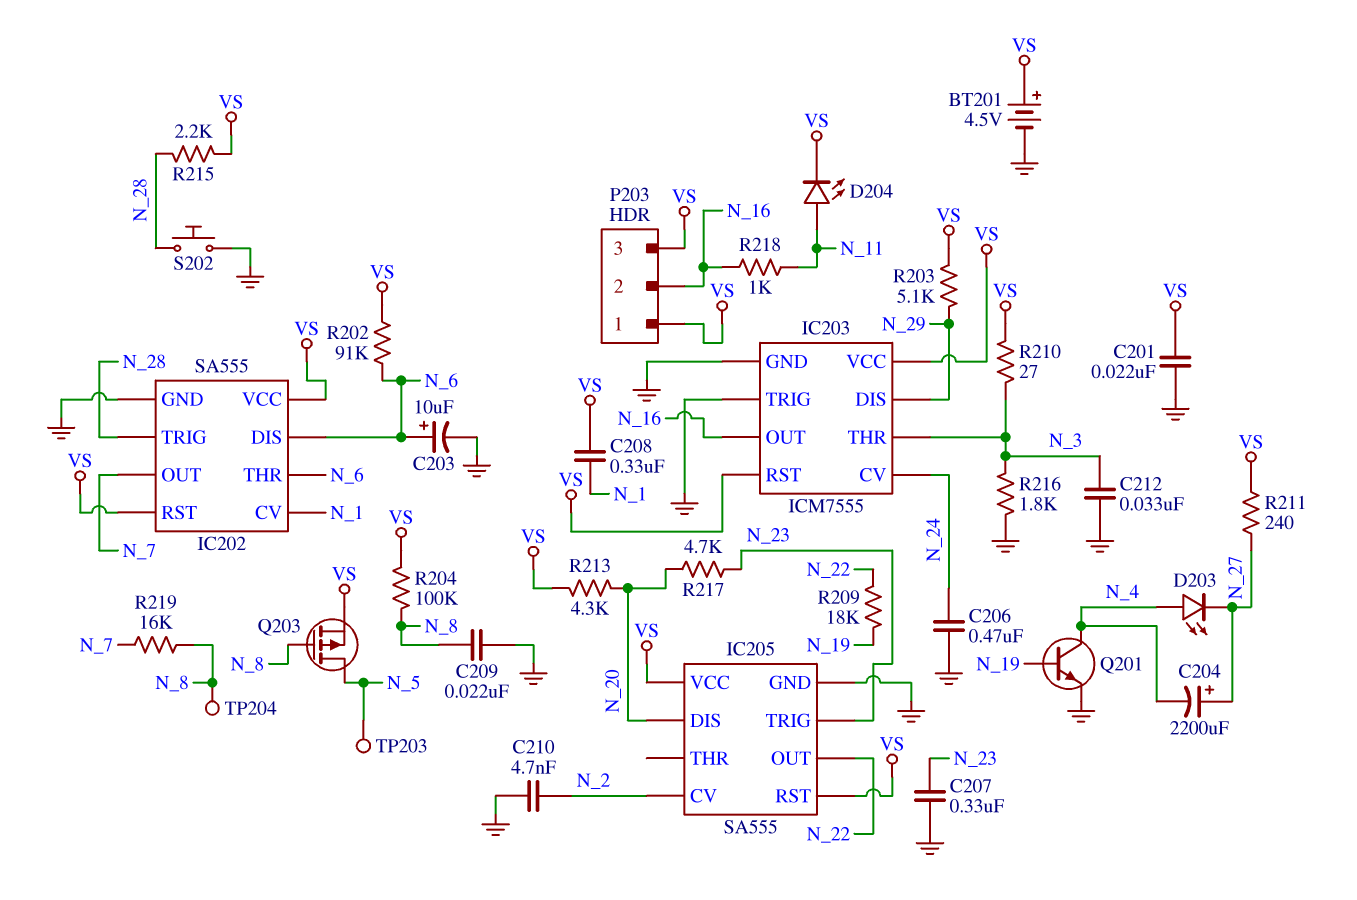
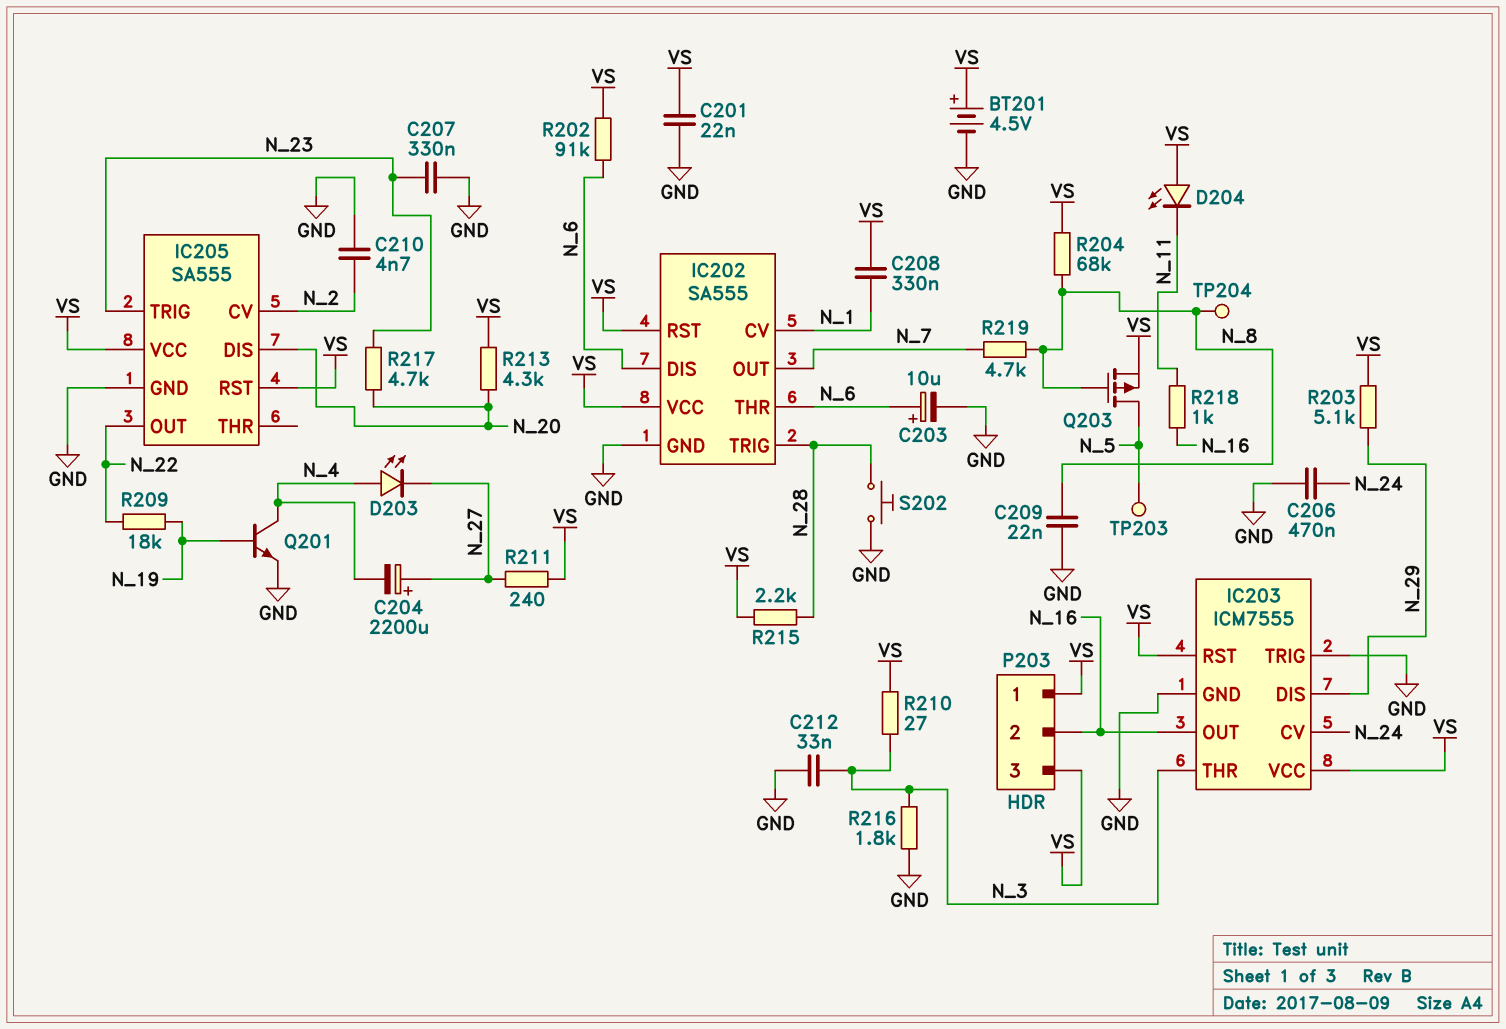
D204: LED (A N_11, K VS) -> LED (A VS, K N_11)
R204: 100k (N_8, VS) -> 68k (N_8, VS)
R219: 16k (N_7, N_8) -> 4.7k (N_7, N_8)

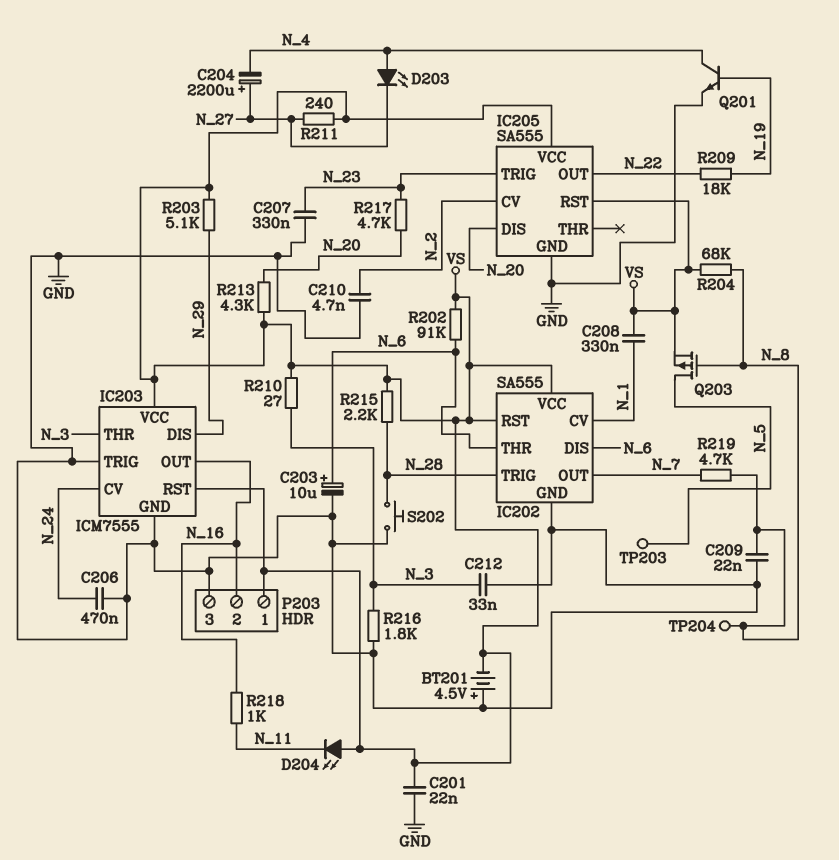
BT201: 4.5V (plus VS, minus GND) -> 4.5V (plus GND, minus VS)
P203 pin 3: VS -> GND

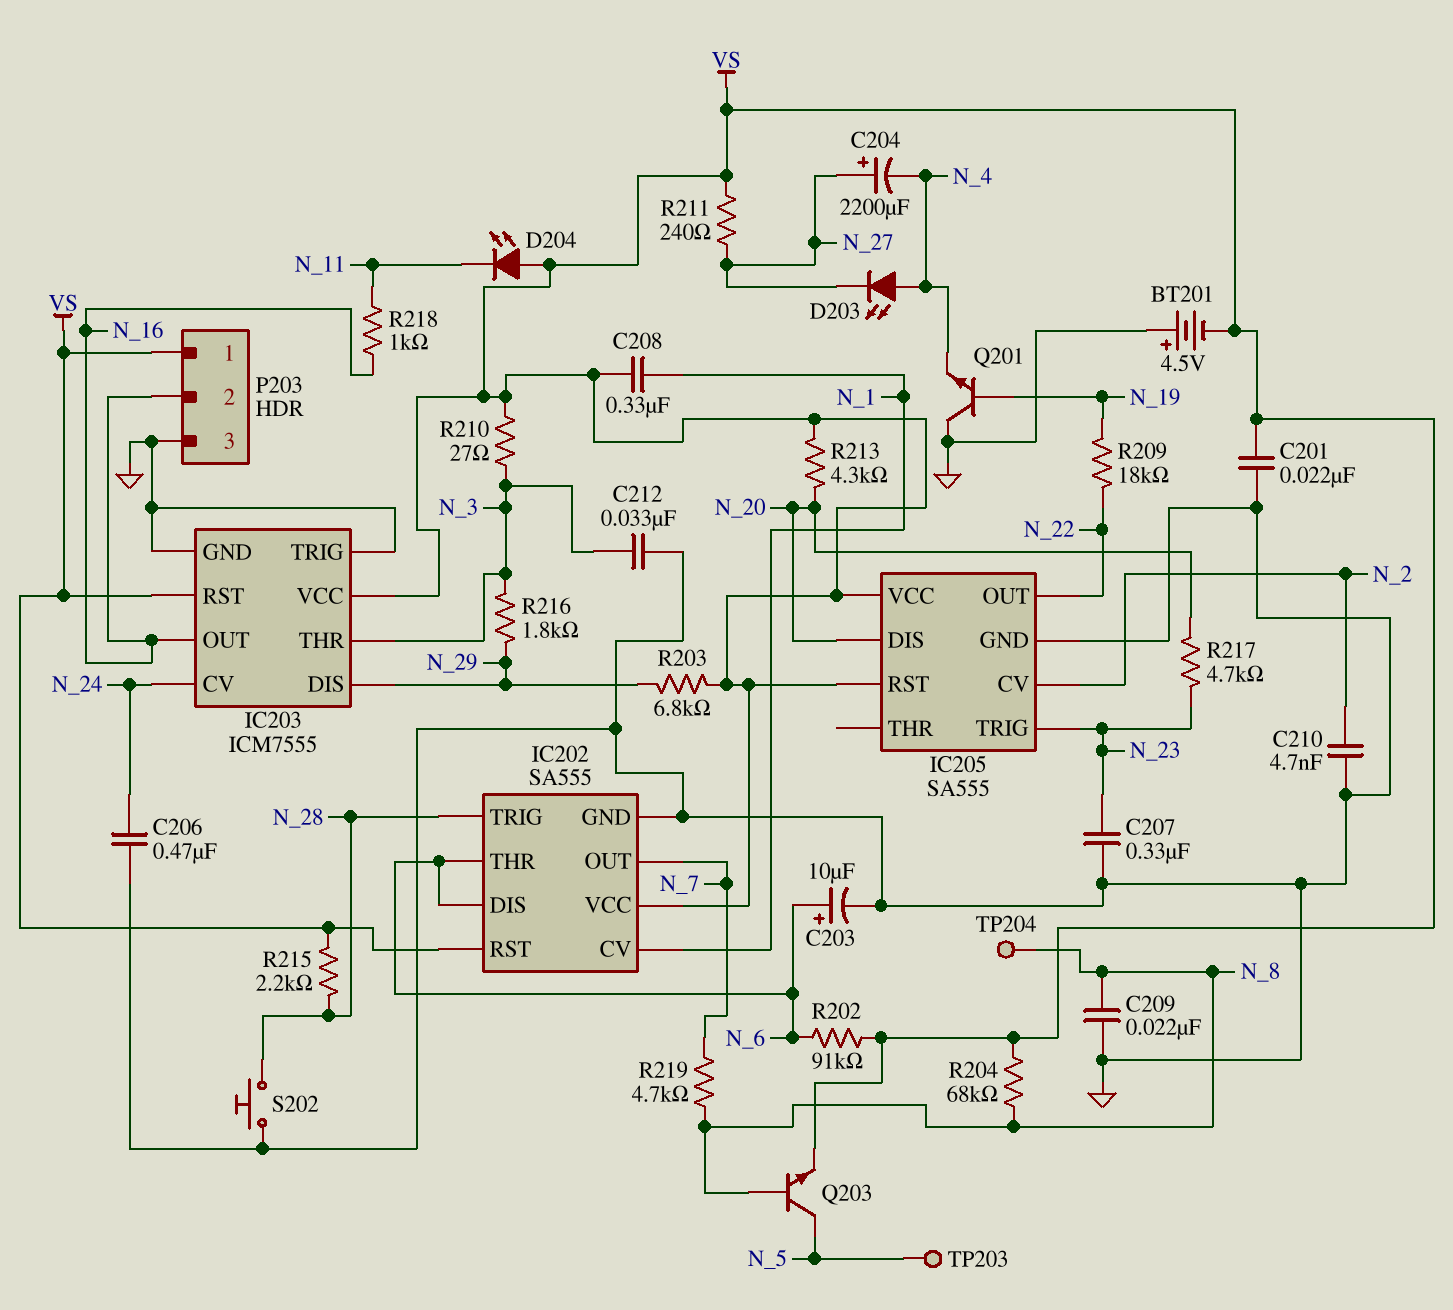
Q201: NPN (B N_19, C N_4, E GND) -> NPN (B N_19, C GND, E N_4)
Q203: PMOS (G N_8, D N_5, S VS) -> NPN (B N_8, C N_5, E VS)
R203: 5.1k (N_29, VS) -> 6.8k (N_29, VS)
R216: 1.8k (GND, N_3) -> 1.8k (N_3, N_29)

